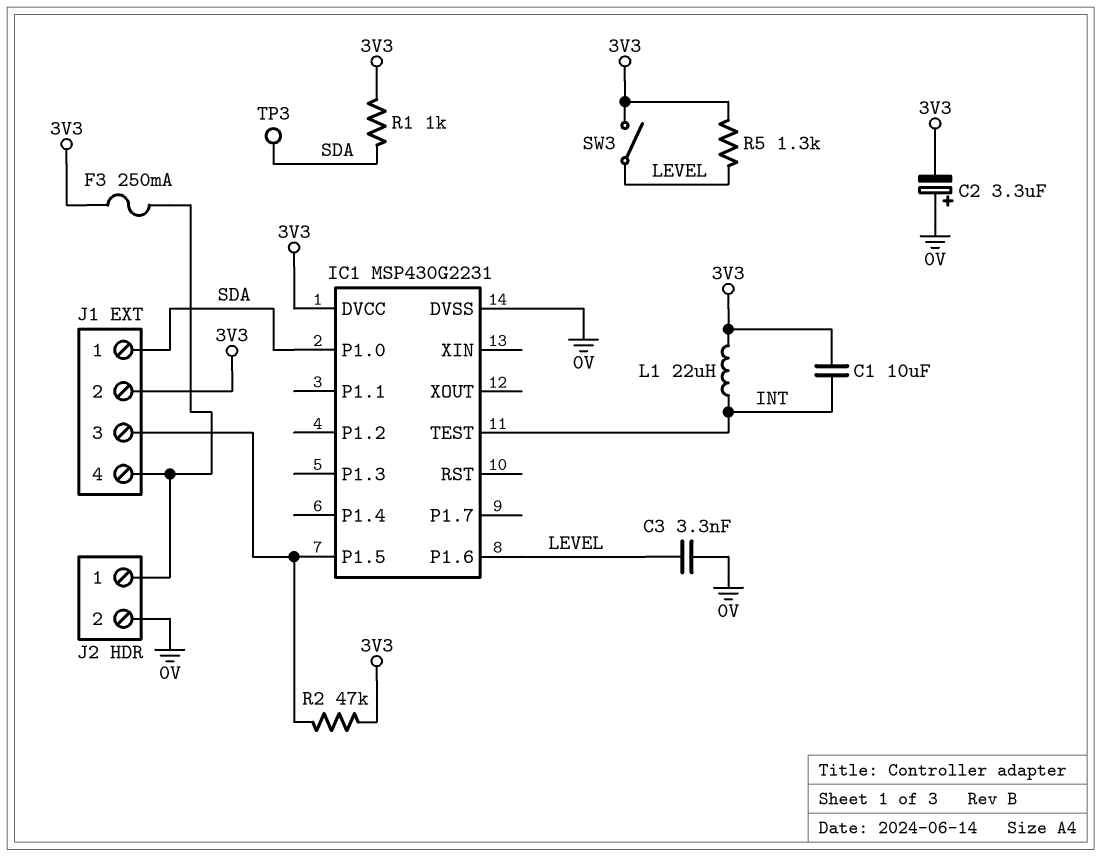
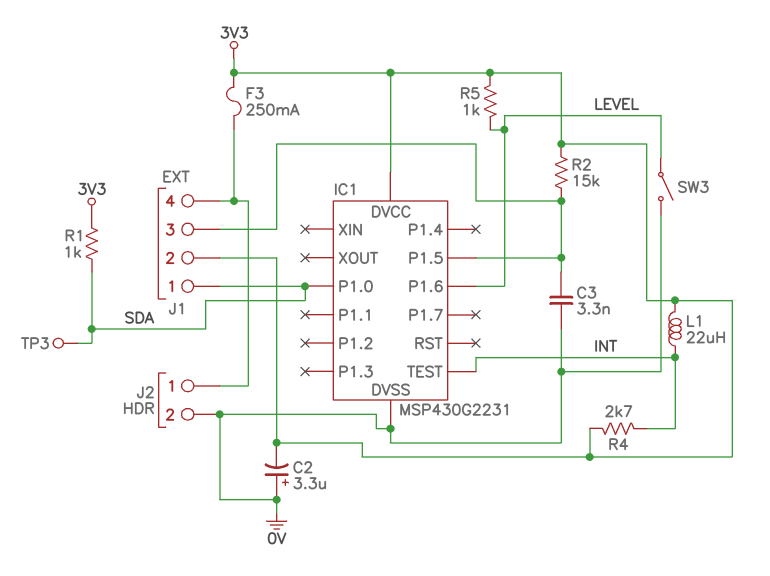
C1: 10uF (3V3, INT) -> none
C3: 3.3nF (0V, LEVEL) -> 3.3nF (0V, IC1/P1.5)
R2: 47k (3V3, IC1/P1.5) -> 15k (3V3, IC1/P1.5)
R4: none -> 2.7k (3V3, INT)
R5: 1.3k (3V3, LEVEL) -> 1k (3V3, LEVEL)
SW3: switch (3V3, LEVEL) -> switch (0V, LEVEL)

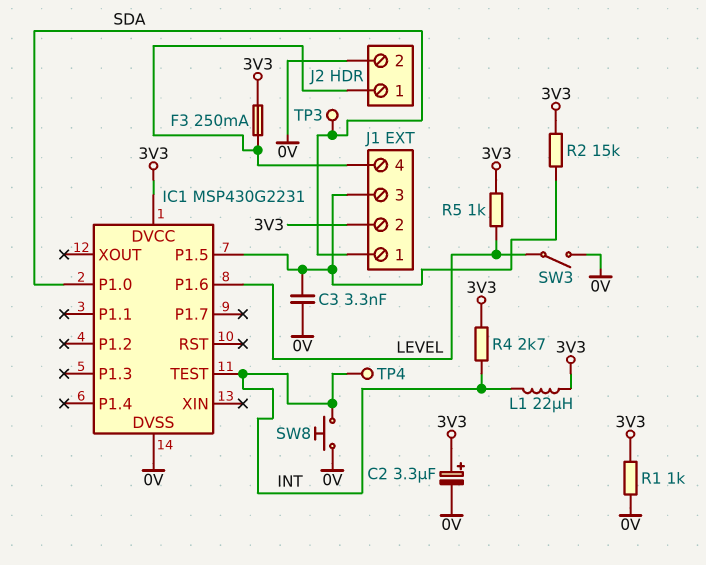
C2: 3.3uF (plus 0V, minus 3V3) -> 3.3uF (plus 3V3, minus 0V)
R1: 1k (3V3, SDA) -> 1k (0V, 3V3)
SW8: none -> button (0V, INT)
TP4: none -> test point (INT)

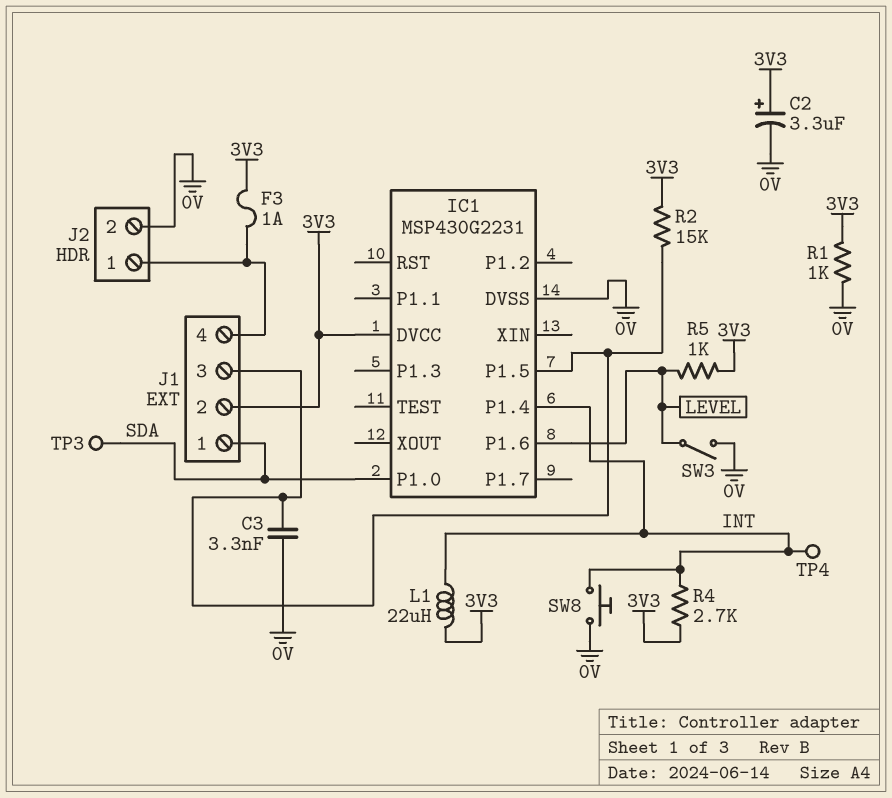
F3: 250mA (3V3, J1/4) -> 1A (3V3, J1/4)
IC1 pin P1.4: none -> INT
IC1 pin TEST: INT -> none

